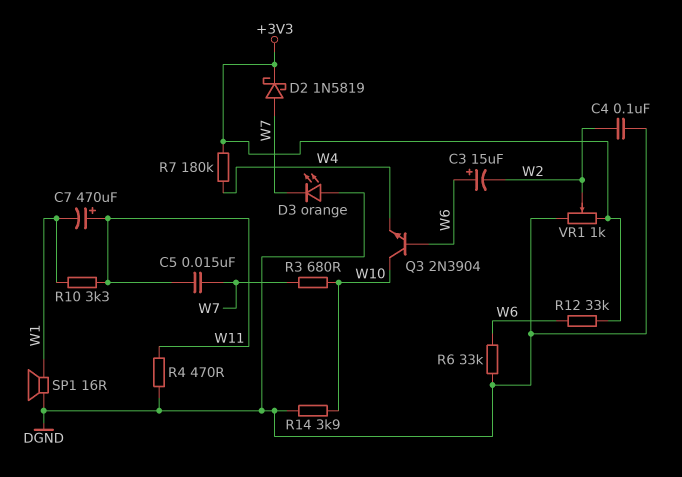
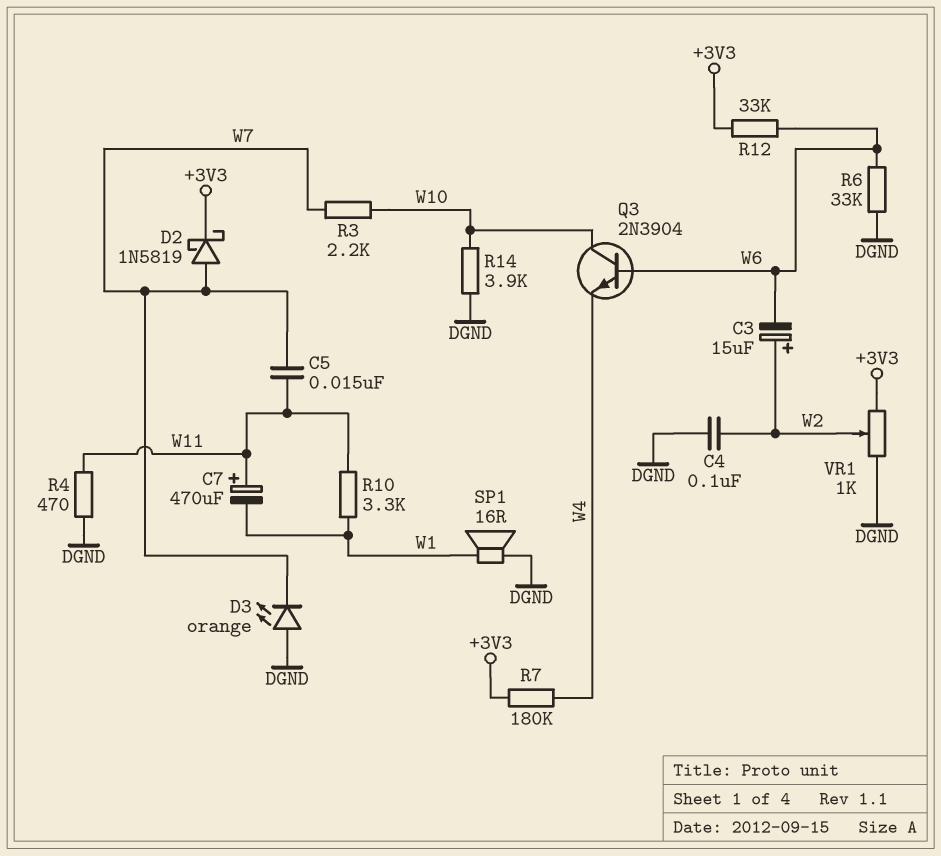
C3: 15uF (plus W6, minus W2) -> 15uF (plus W2, minus W6)
R3: 680 (W7, W10) -> 2.2k (W7, W10)

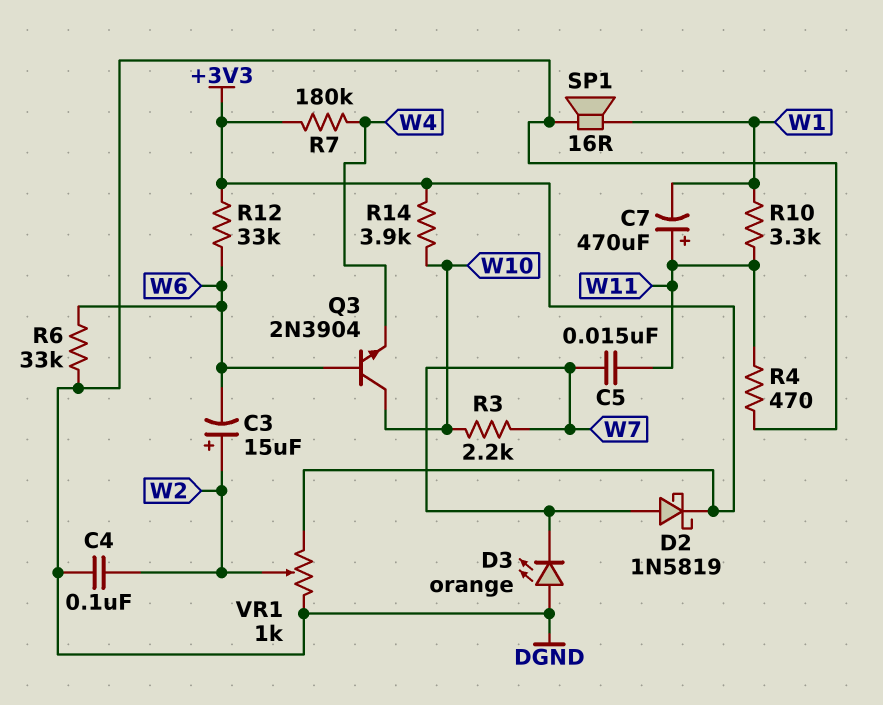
R14: 3.9k (DGND, W10) -> 3.9k (+3V3, W10)

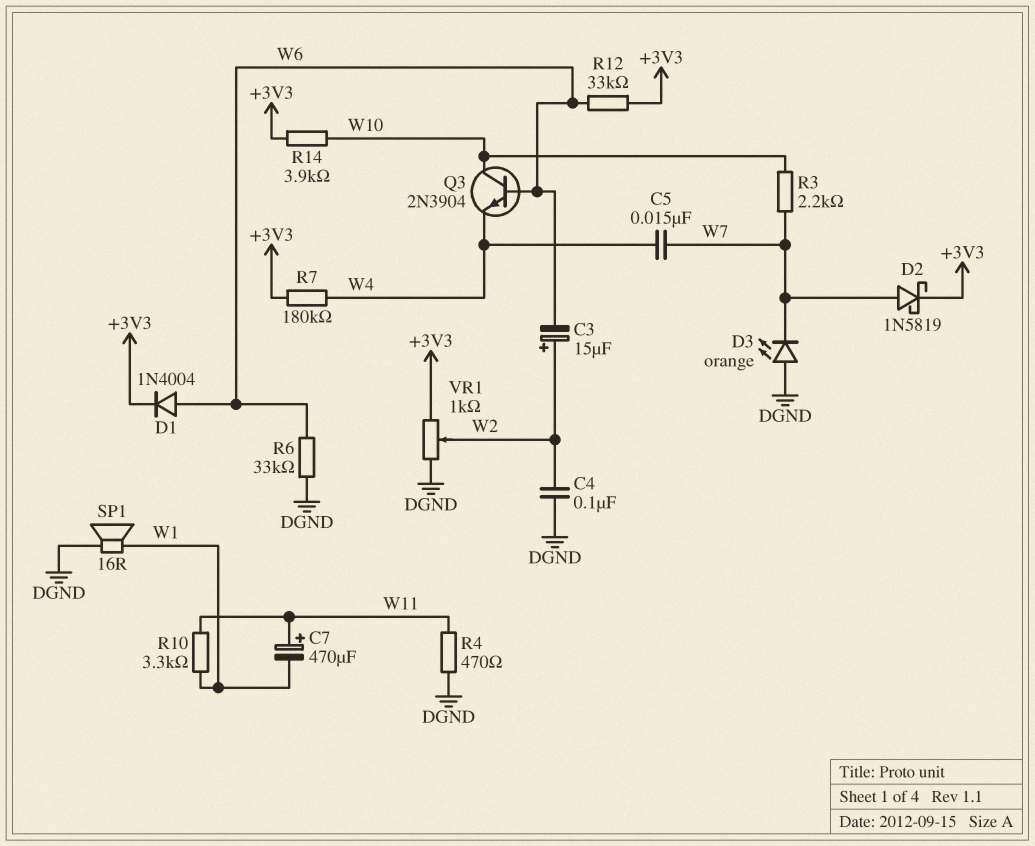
C5: 15nF (W7, W11) -> 15nF (W4, W7)
D1: none -> diode 1N4004 (A W6, K +3V3)

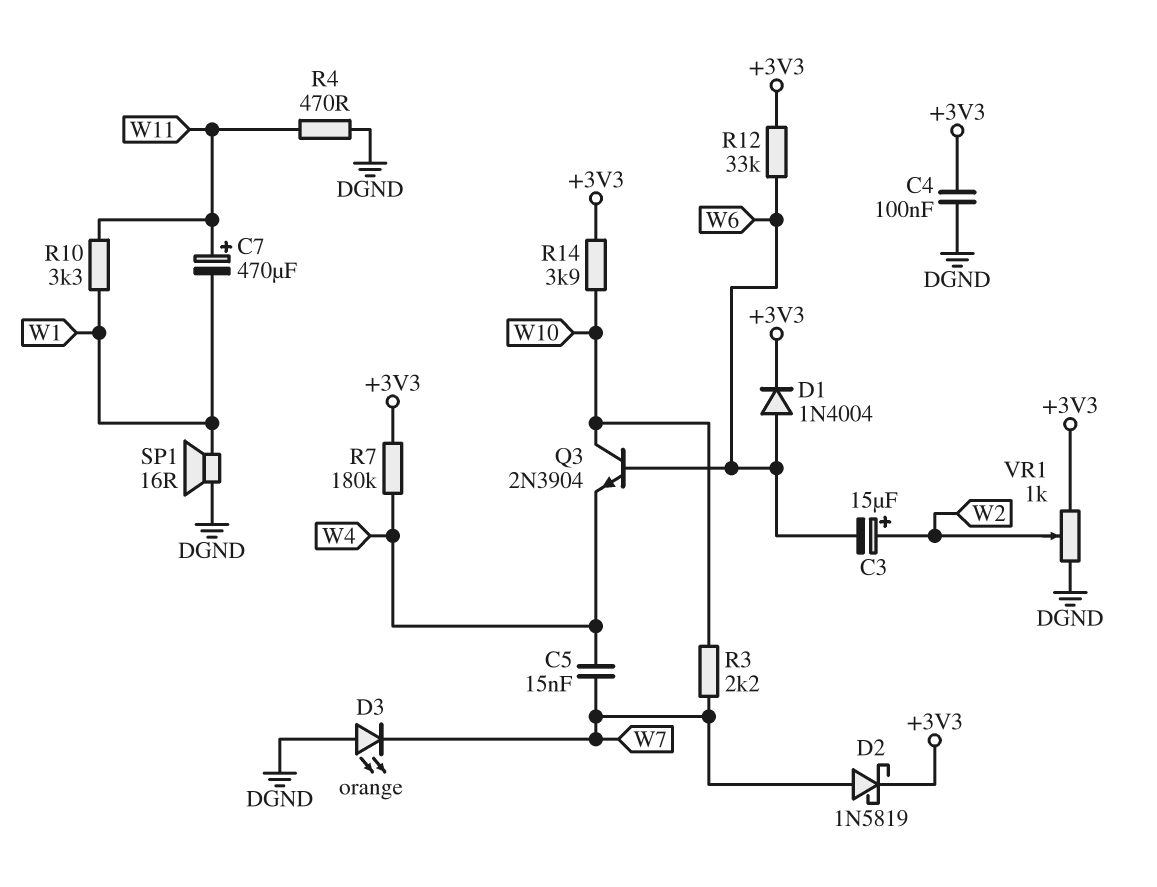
C4: 100nF (DGND, W2) -> 100nF (+3V3, DGND)
R6: 33k (DGND, W6) -> none

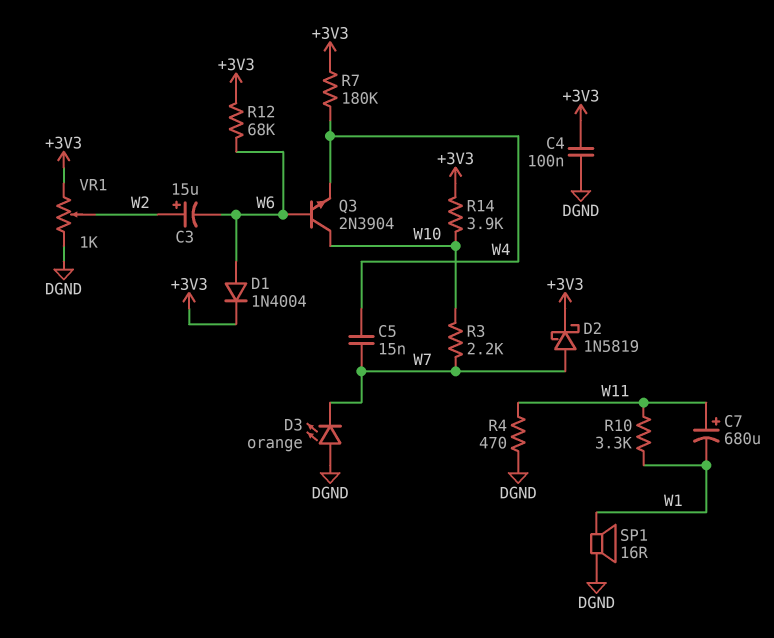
C7: 470uF (plus W11, minus W1) -> 680uF (plus W11, minus W1)
R12: 33k (+3V3, W6) -> 68k (+3V3, W6)

